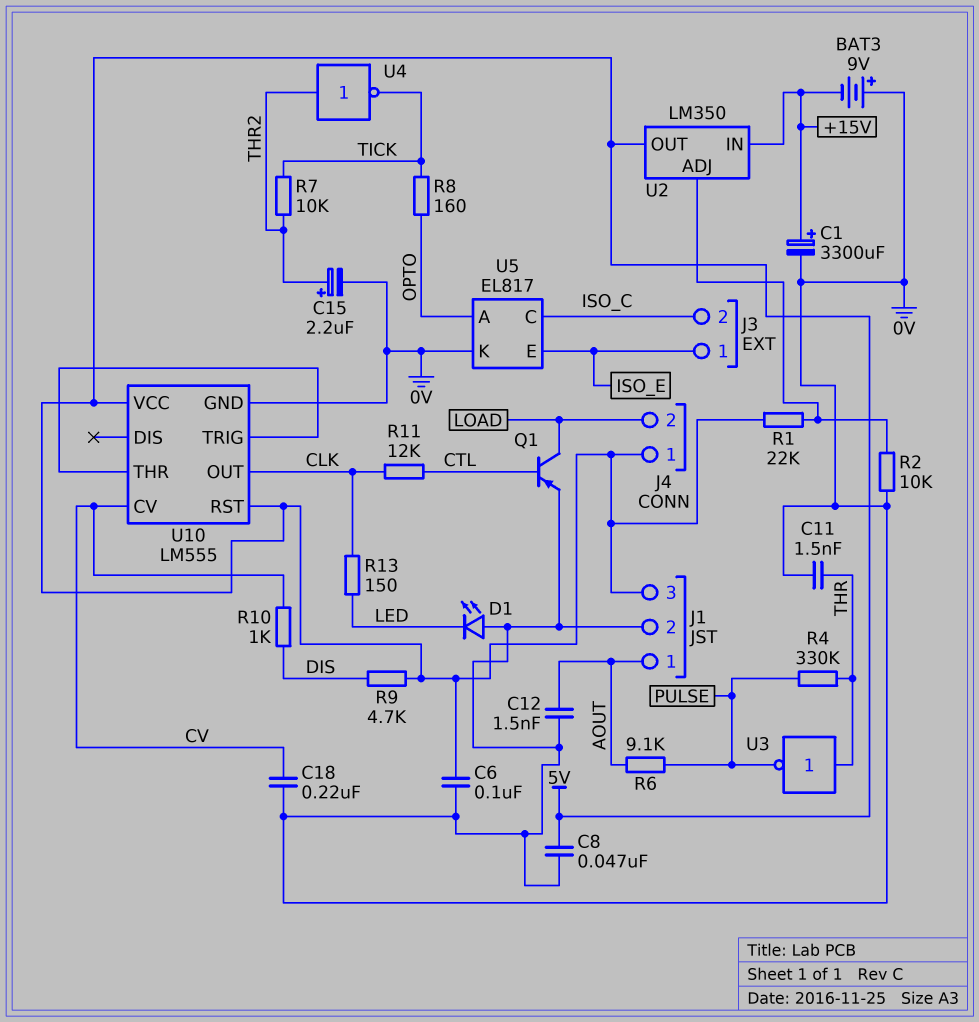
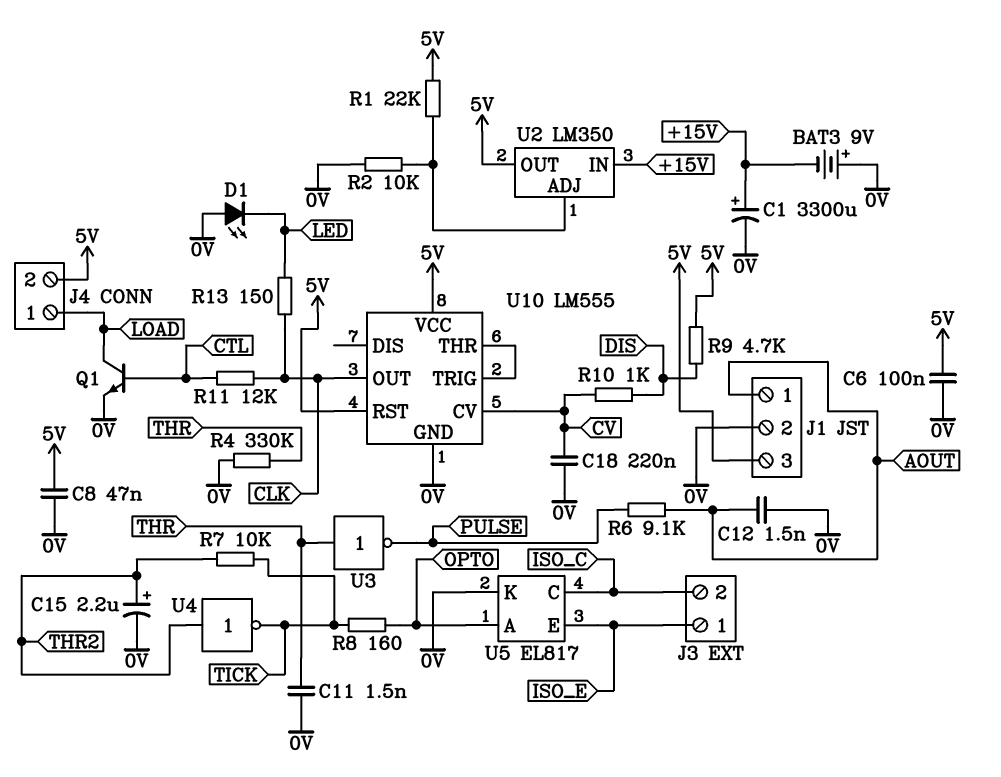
J4 pin 1: 5V -> LOAD
J4 pin 2: LOAD -> 5V
Q1: PNP (B CTL, C LOAD, E 0V) -> NPN (B CTL, C LOAD, E 0V)
R4: 330k (PULSE, THR) -> 330k (0V, THR)

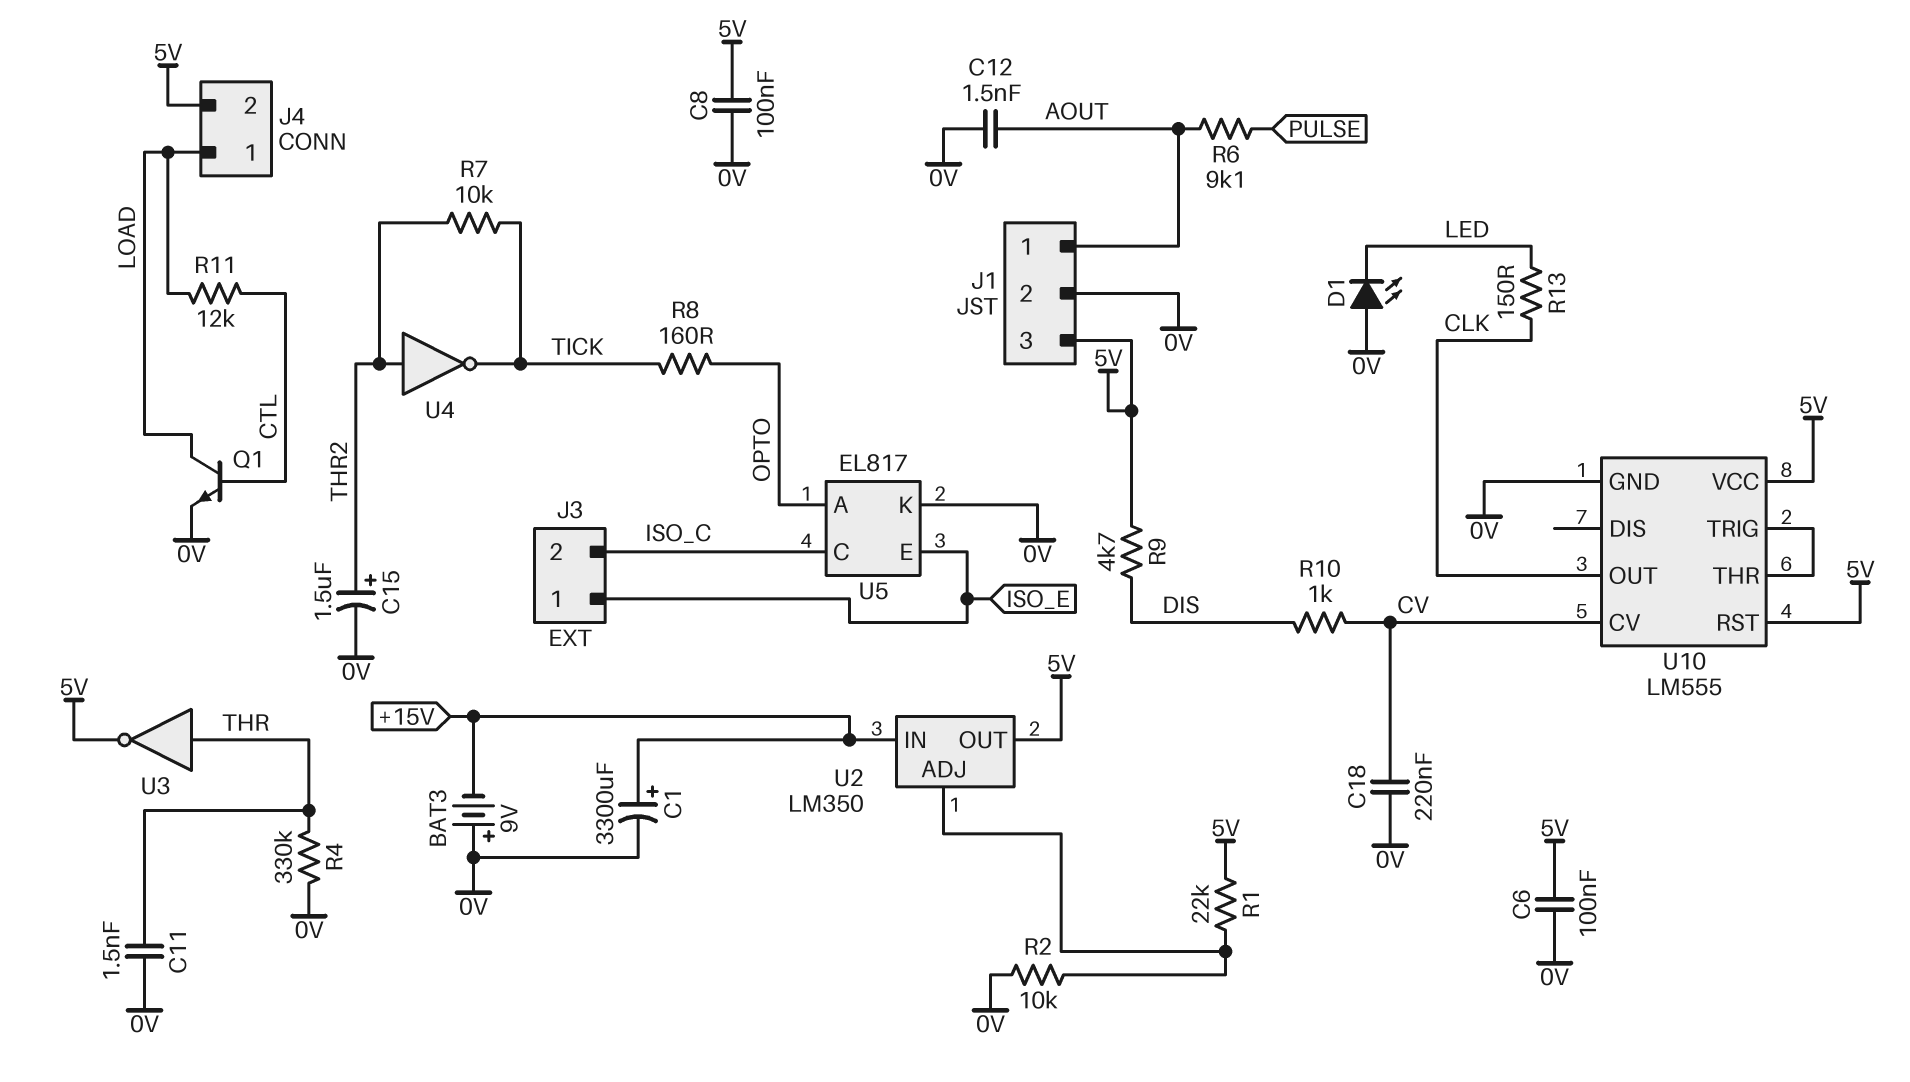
C8: 47nF (0V, 5V) -> 100nF (0V, 5V)
C15: 2.2uF (plus THR2, minus 0V) -> 1.5uF (plus THR2, minus 0V)
R11: 12k (CLK, CTL) -> 12k (CTL, LOAD)
U3: NOT (in THR, out PULSE) -> NOT (in THR, out 5V)

